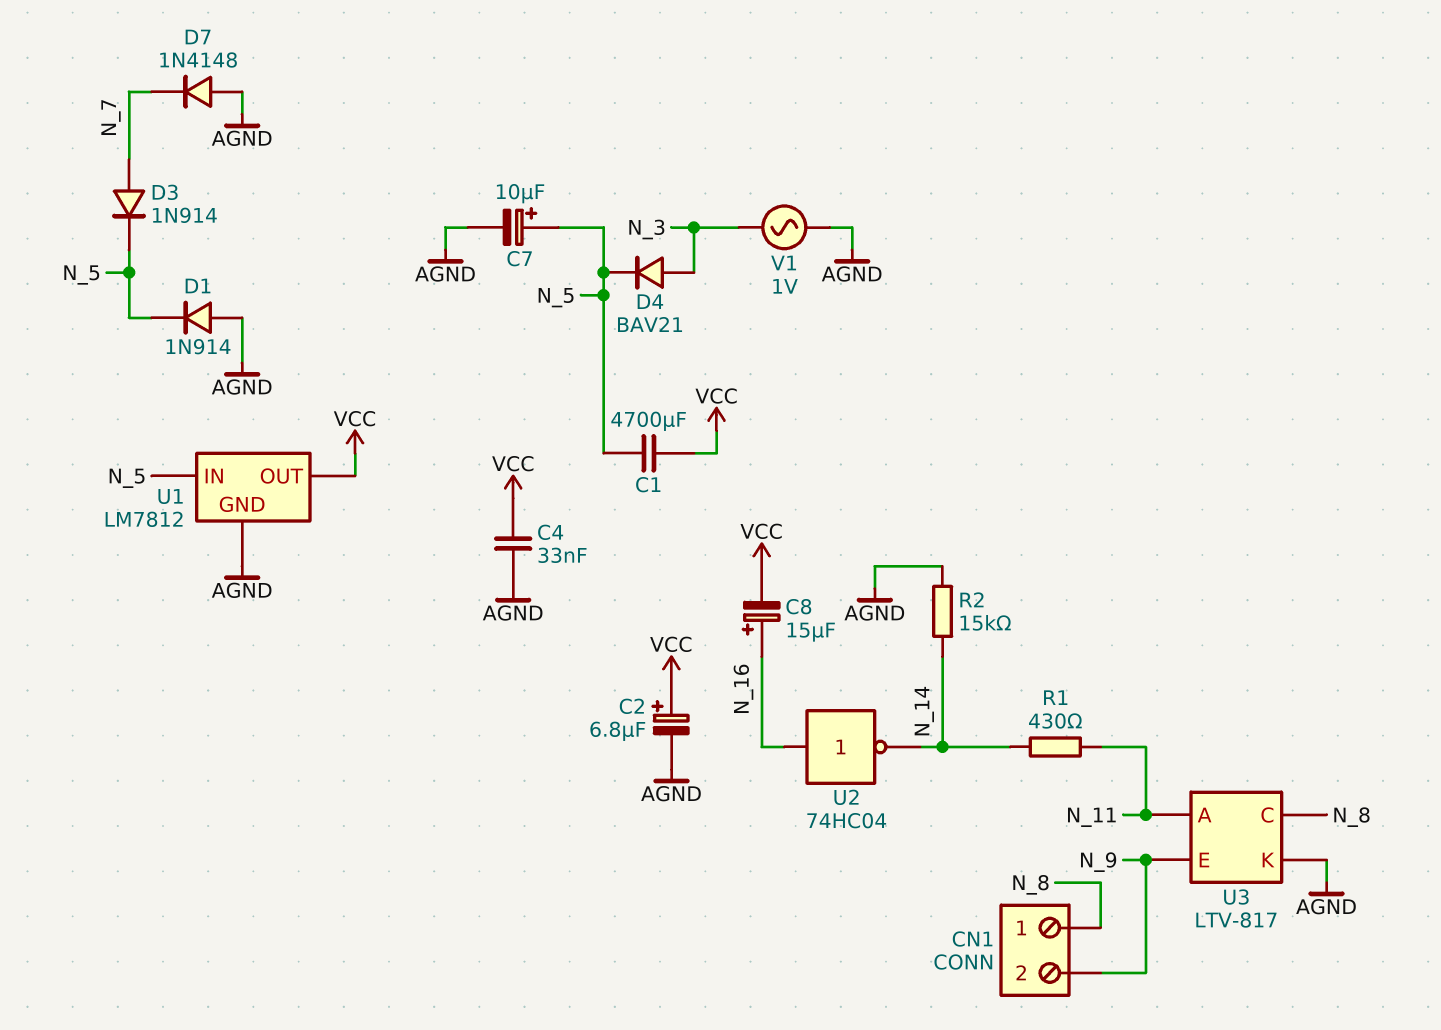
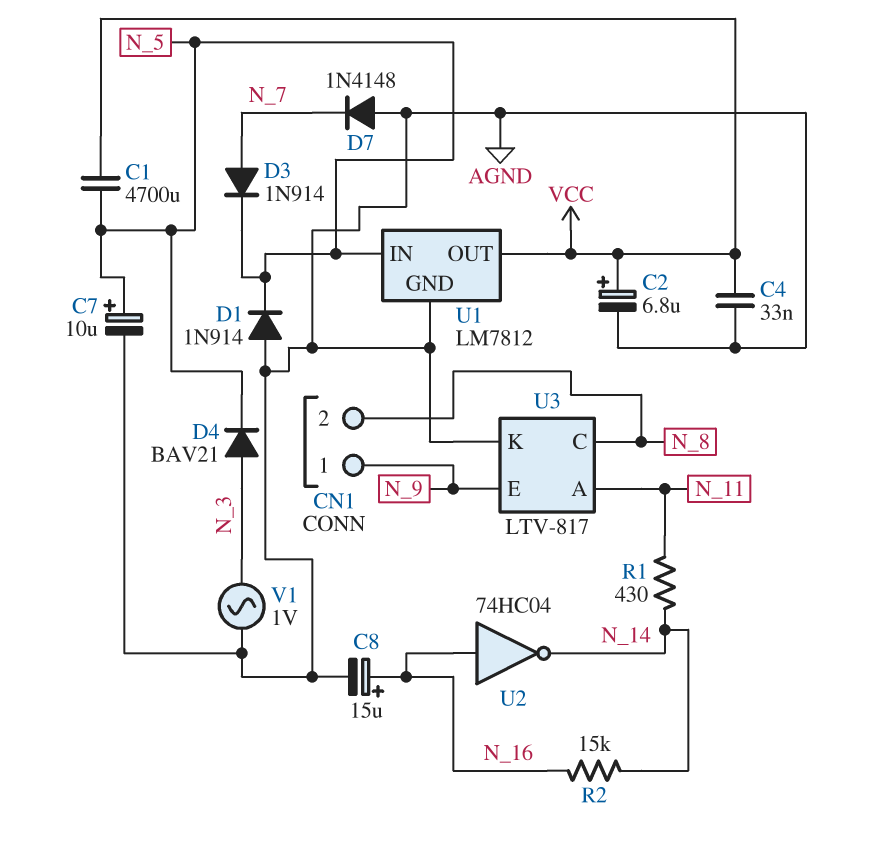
C8: 15uF (plus N_16, minus VCC) -> 15uF (plus N_16, minus AGND)
CN1 pin 1: N_8 -> N_9
CN1 pin 2: N_9 -> N_8
R2: 15k (AGND, N_14) -> 15k (N_14, N_16)

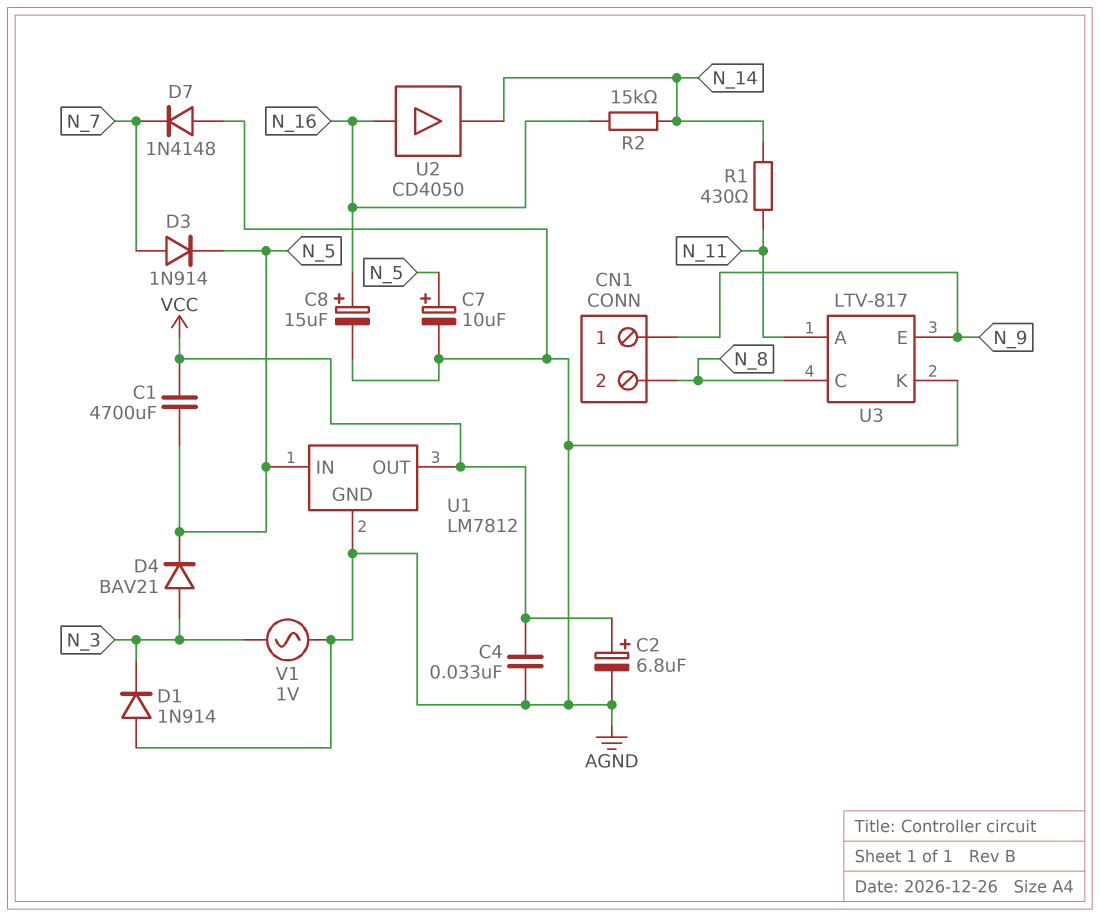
D1: diode 1N914 (A AGND, K N_5) -> diode 1N914 (A AGND, K N_3)
U2: NOT 74HC04 (in N_16, out N_14) -> buffer CD4050 (in N_16, out N_14)

